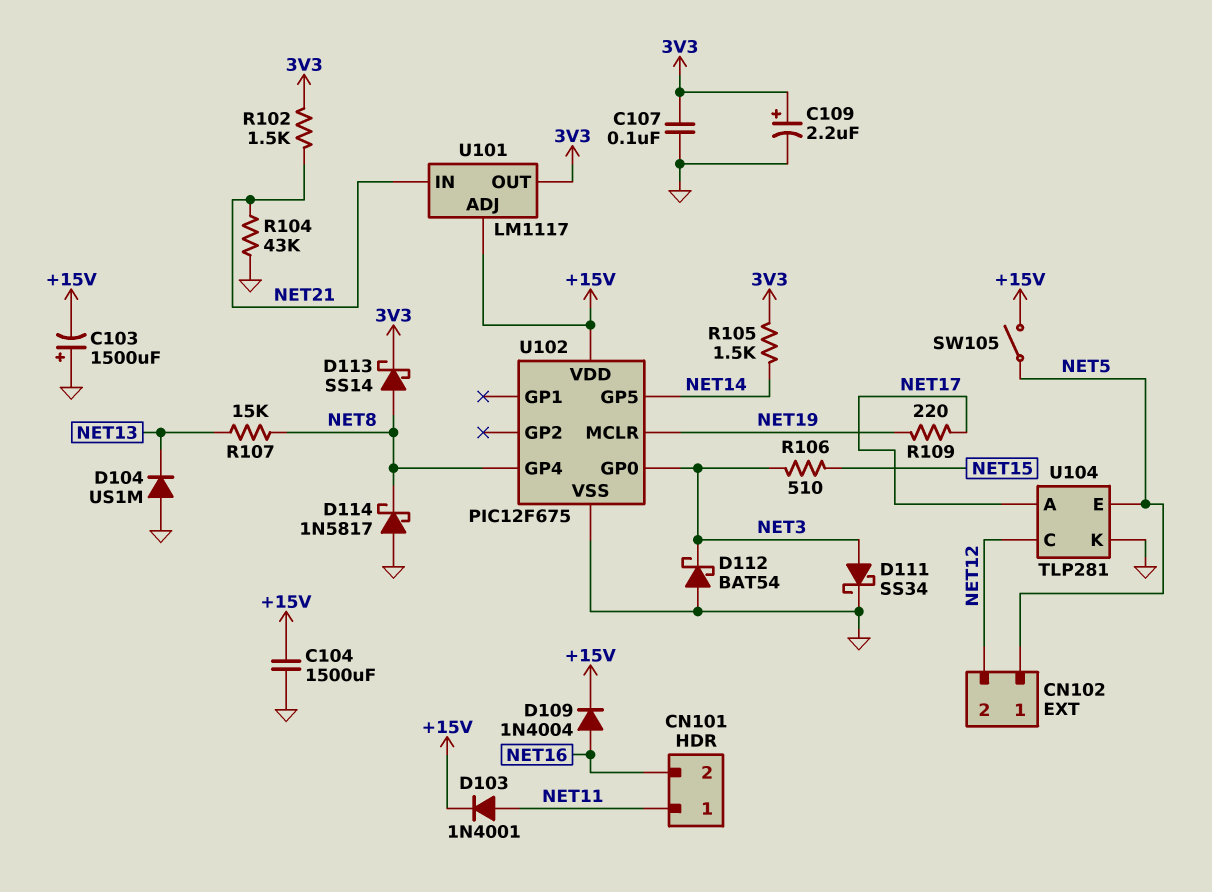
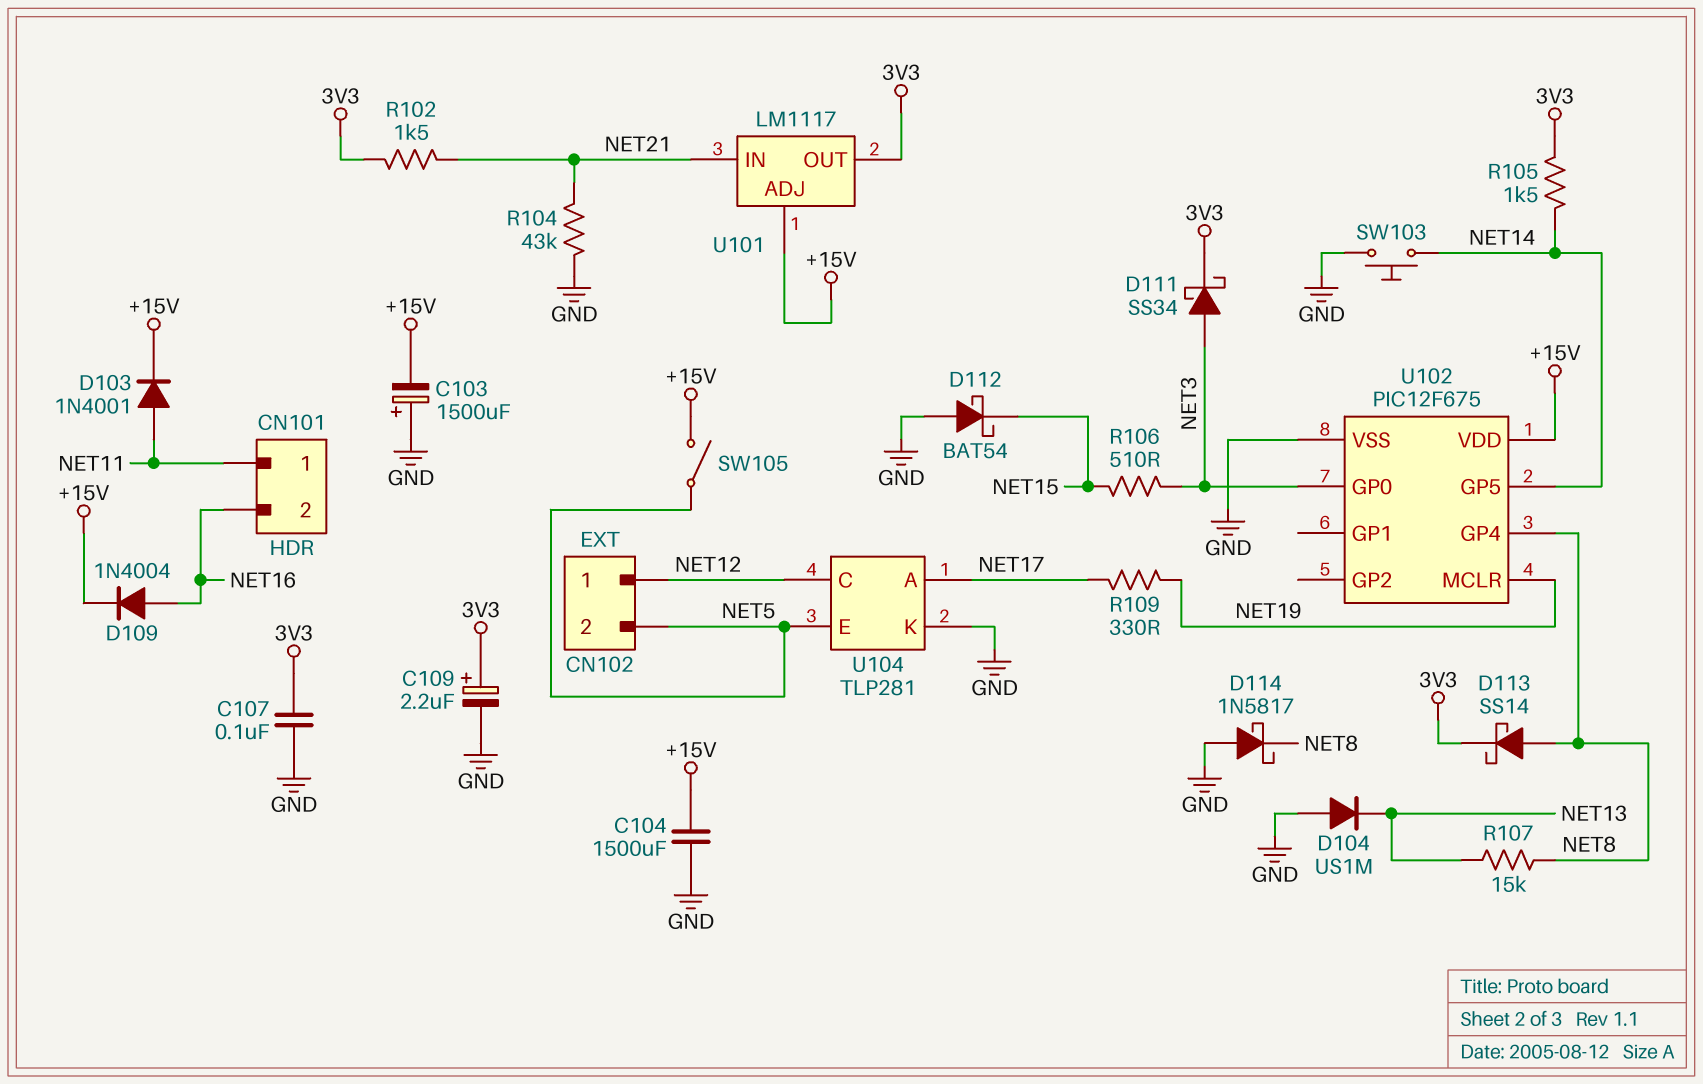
CN102 pin 1: NET5 -> NET12
CN102 pin 2: NET12 -> NET5
D111: schottky SS34 (A NET3, K GND) -> schottky SS34 (A NET3, K 3V3)
D112: schottky BAT54 (A GND, K NET3) -> schottky BAT54 (A GND, K NET15)
R109: 220 (NET17, NET19) -> 330 (NET17, NET19)
SW103: none -> button (GND, NET14)

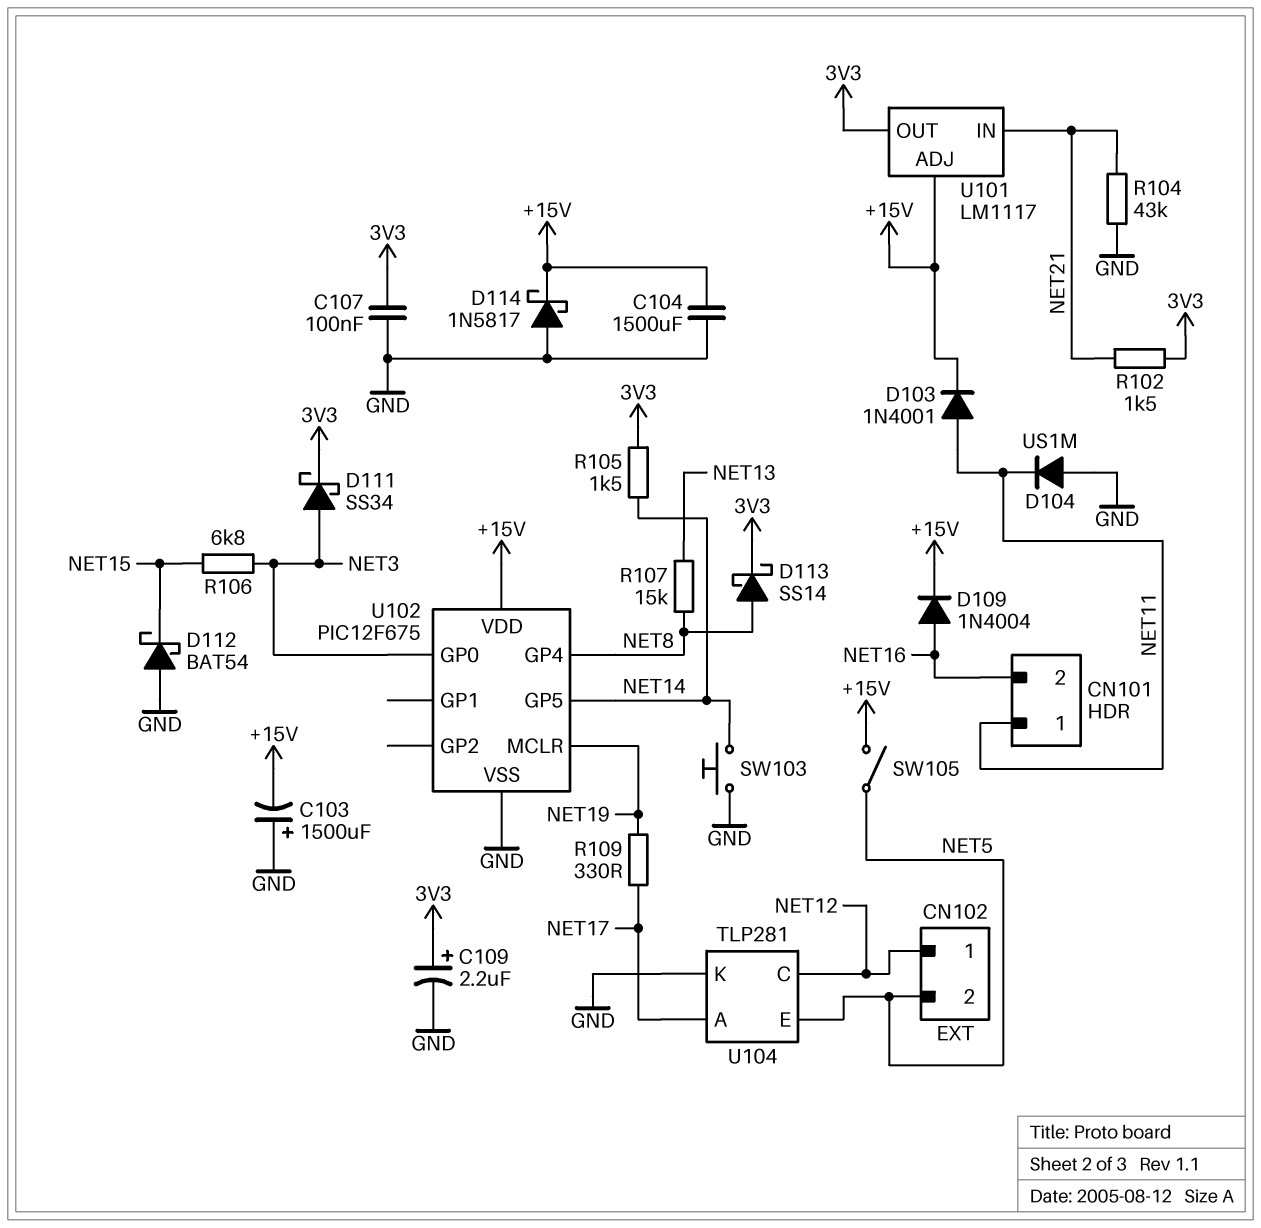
D104: diode US1M (A GND, K NET13) -> diode US1M (A GND, K NET11)
D114: schottky 1N5817 (A GND, K NET8) -> schottky 1N5817 (A GND, K +15V)
R106: 510 (NET3, NET15) -> 6.8k (NET3, NET15)

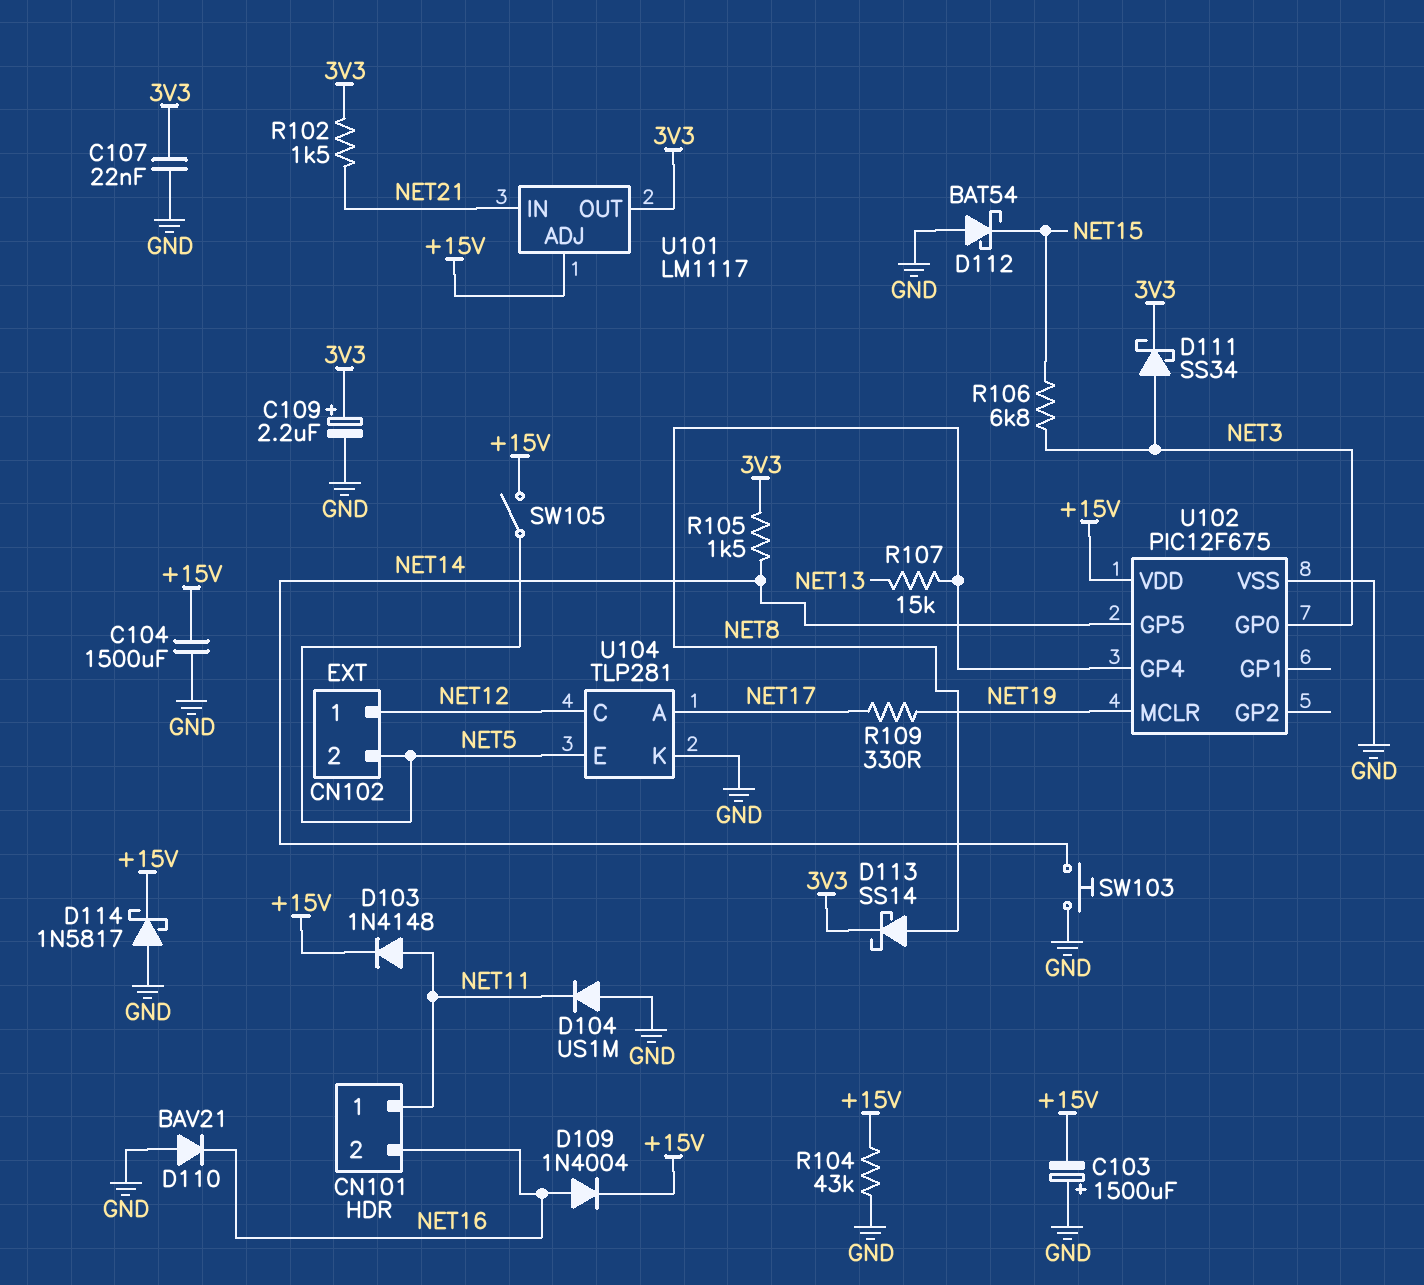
C107: 100nF (3V3, GND) -> 22nF (3V3, GND)
D103: diode 1N4001 (A NET11, K +15V) -> diode 1N4148 (A NET11, K +15V)
D110: none -> diode BAV21 (A GND, K NET16)
R104: 43k (GND, NET21) -> 43k (+15V, GND)

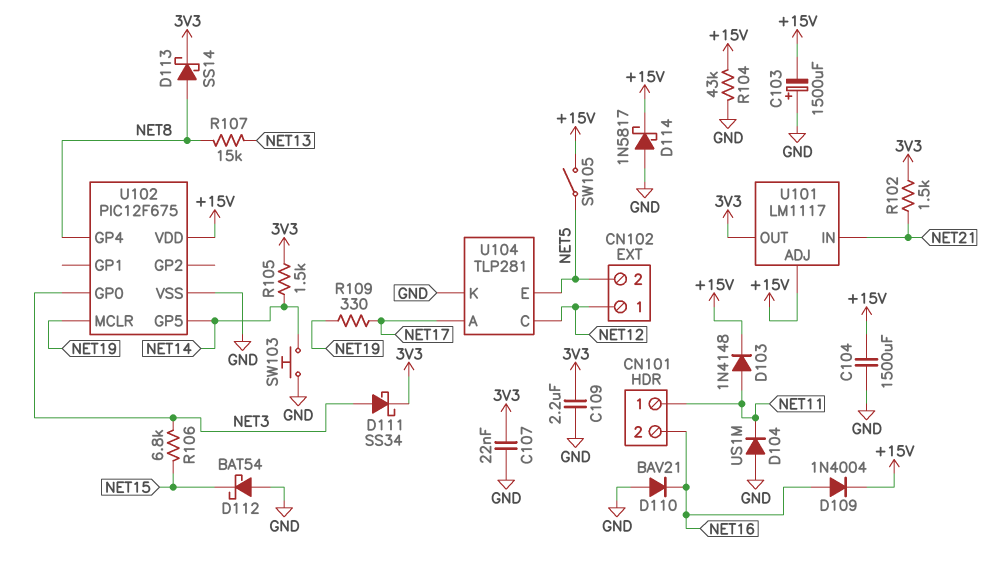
C109: 2.2uF (plus 3V3, minus GND) -> 2.2uF (3V3, GND)

